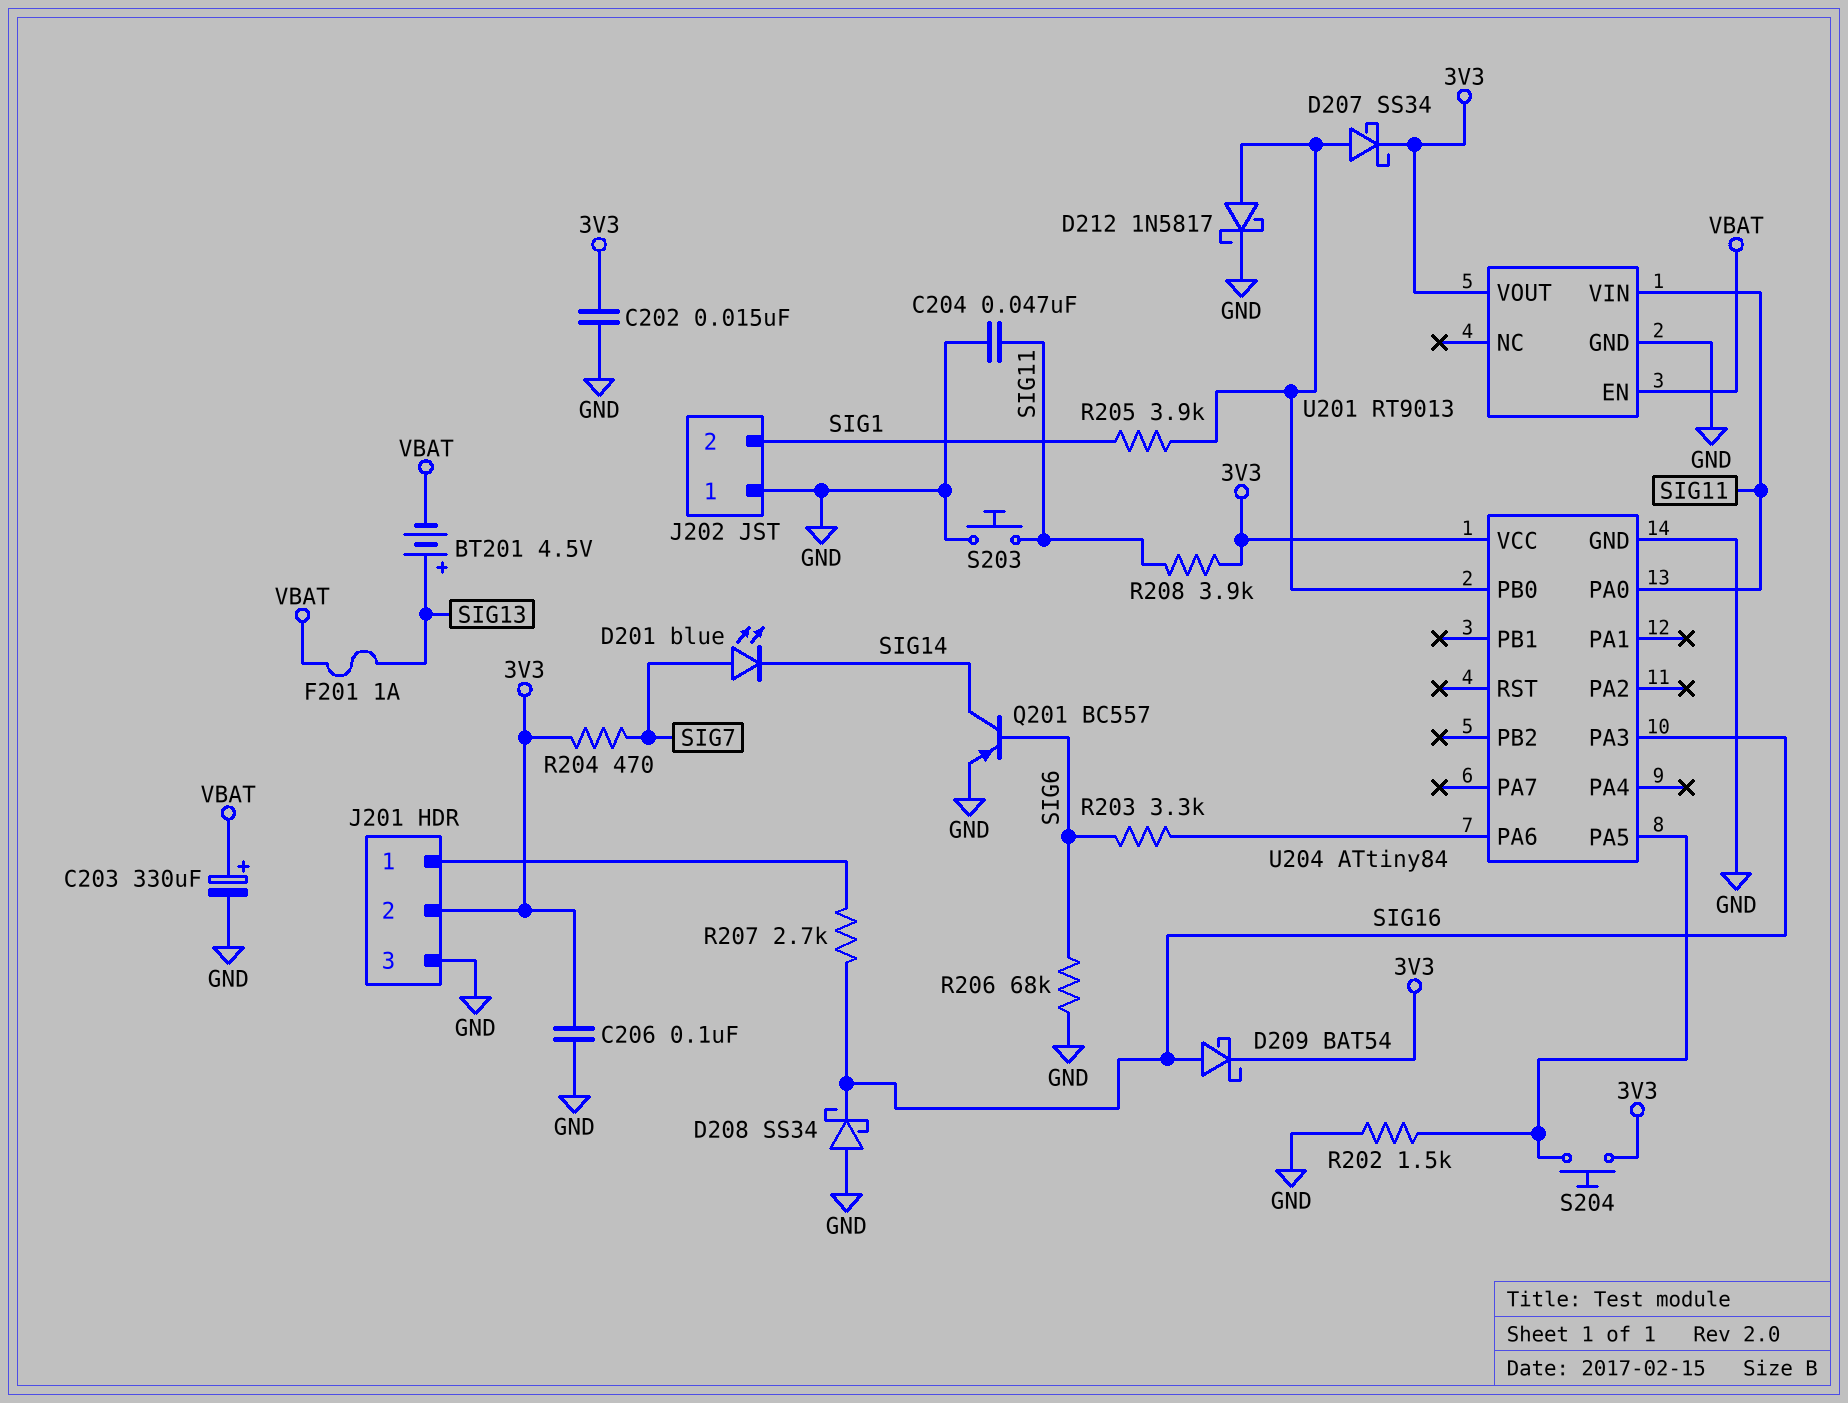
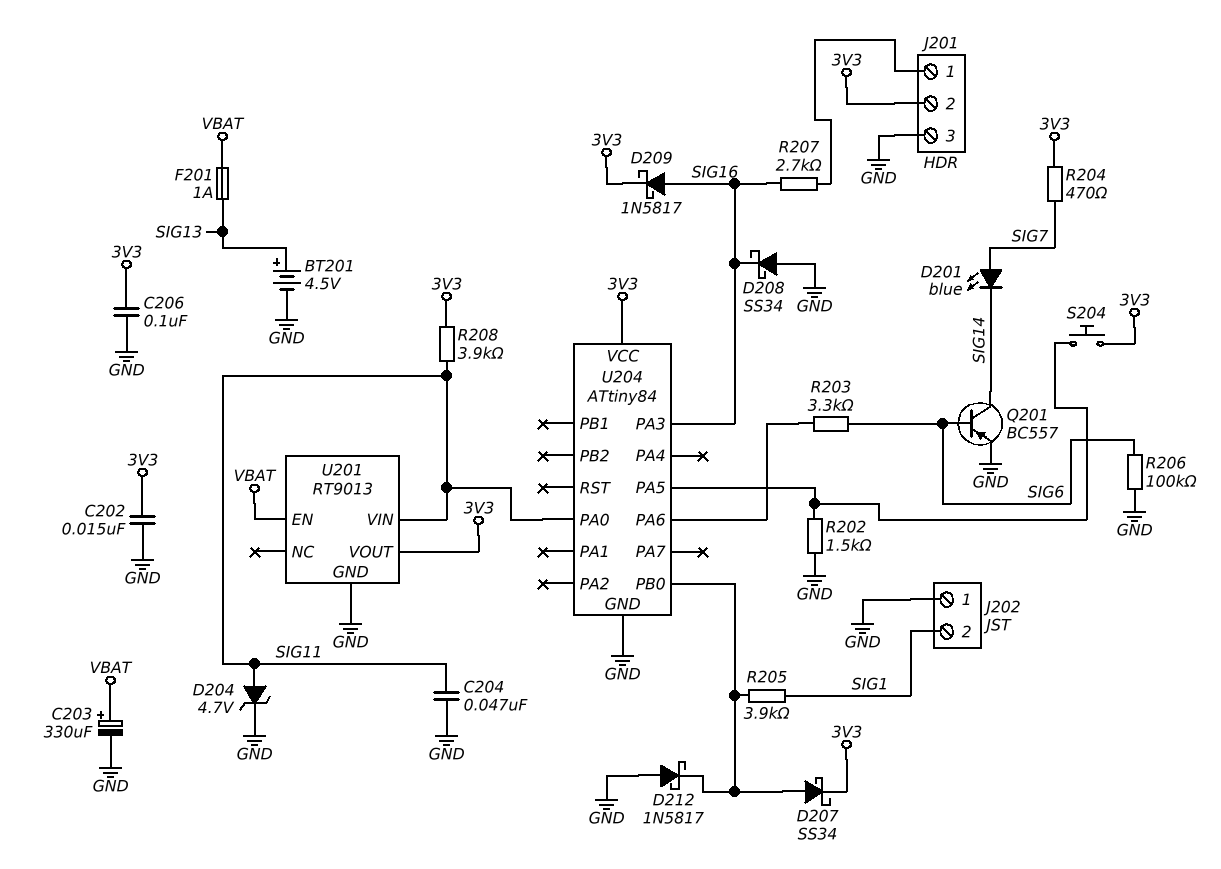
BT201: 4.5V (plus SIG13, minus VBAT) -> 4.5V (plus SIG13, minus GND)
D204: none -> zener 4.7V (A SIG11, K GND)
D209: schottky BAT54 (A SIG16, K 3V3) -> schottky 1N5817 (A SIG16, K 3V3)
D212: schottky 1N5817 (A U204/PB0, K GND) -> schottky 1N5817 (A GND, K U204/PB0)
R206: 68k (GND, SIG6) -> 100k (GND, SIG6)
S203: button (GND, SIG11) -> none

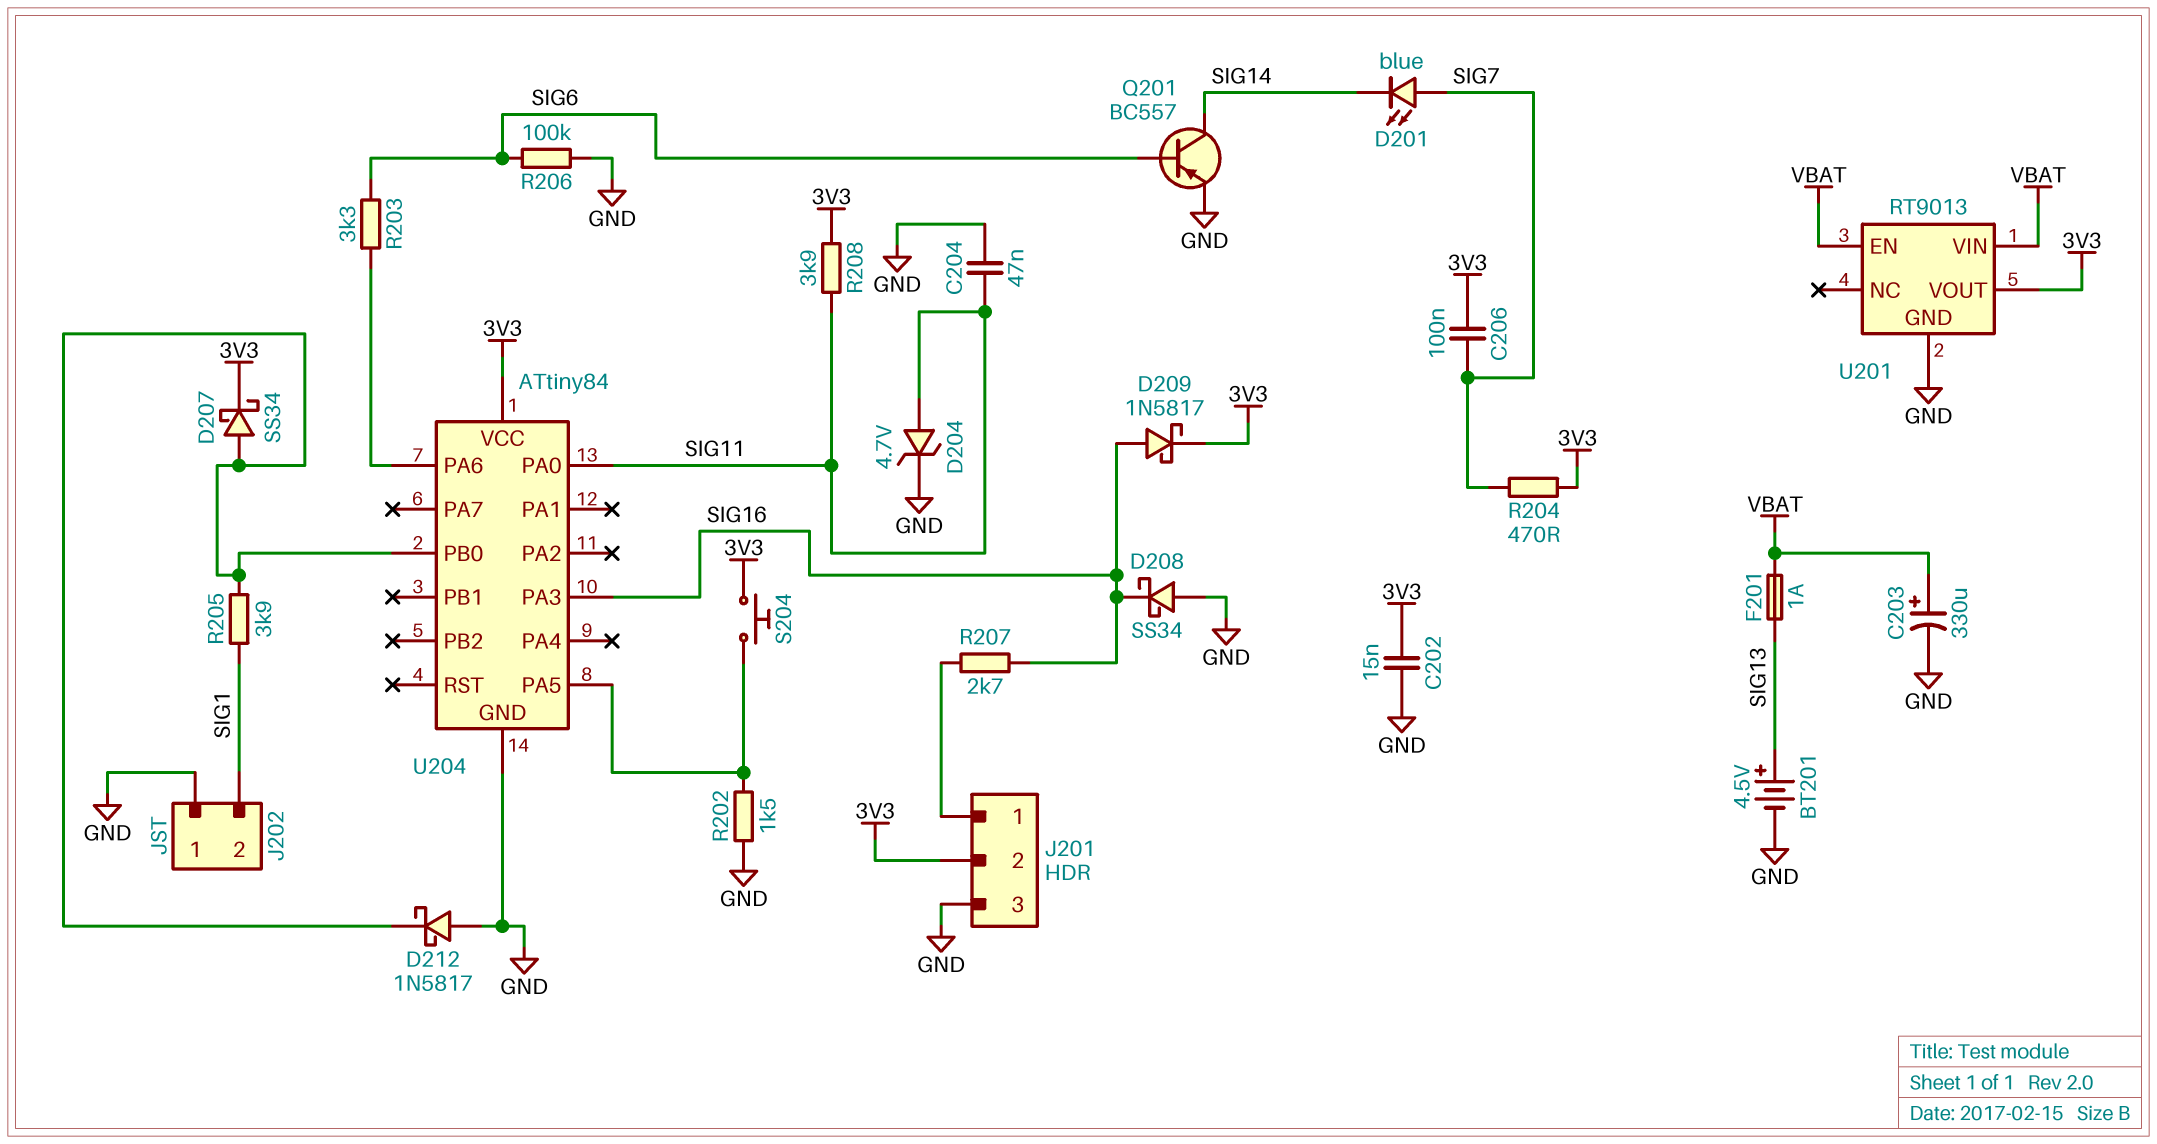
C206: 100nF (3V3, GND) -> 100nF (3V3, SIG7)
U201 pin VIN: SIG11 -> VBAT

